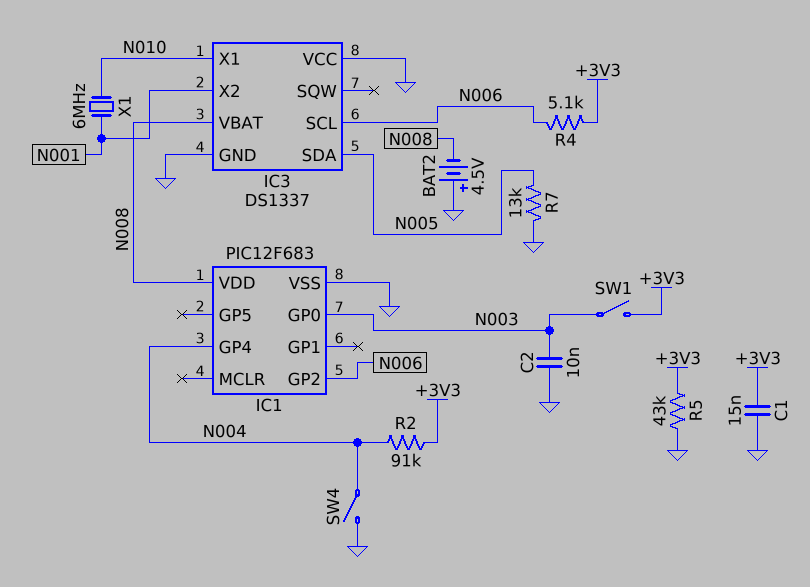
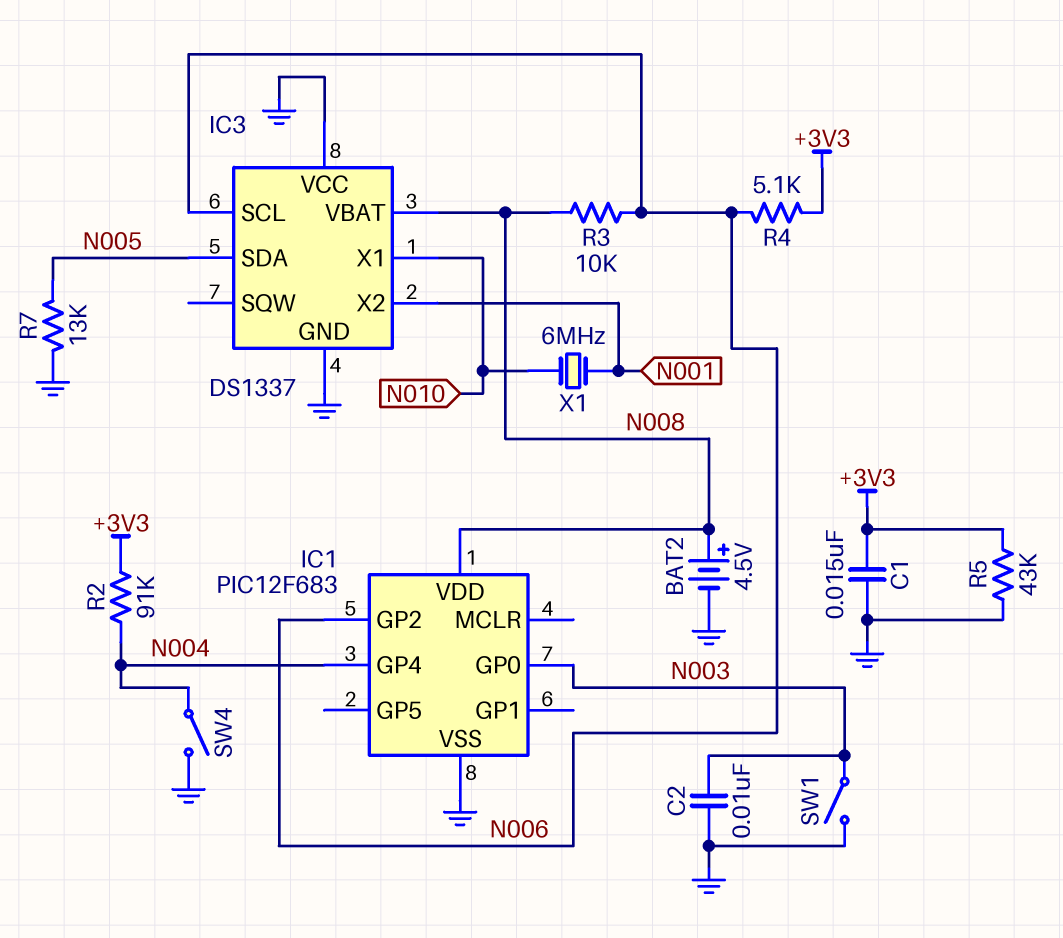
BAT2: 4.5V (plus GND, minus N008) -> 4.5V (plus N008, minus GND)
R3: none -> 10k (N006, N008)
SW1: switch (+3V3, N003) -> switch (GND, N003)

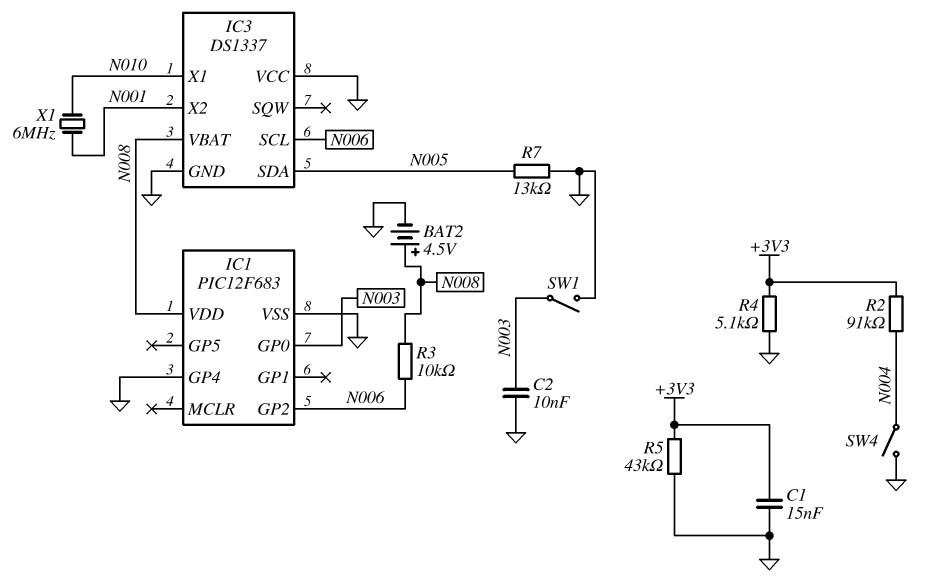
IC1 pin GP4: N004 -> GND
R4: 5.1k (+3V3, N006) -> 5.1k (+3V3, GND)

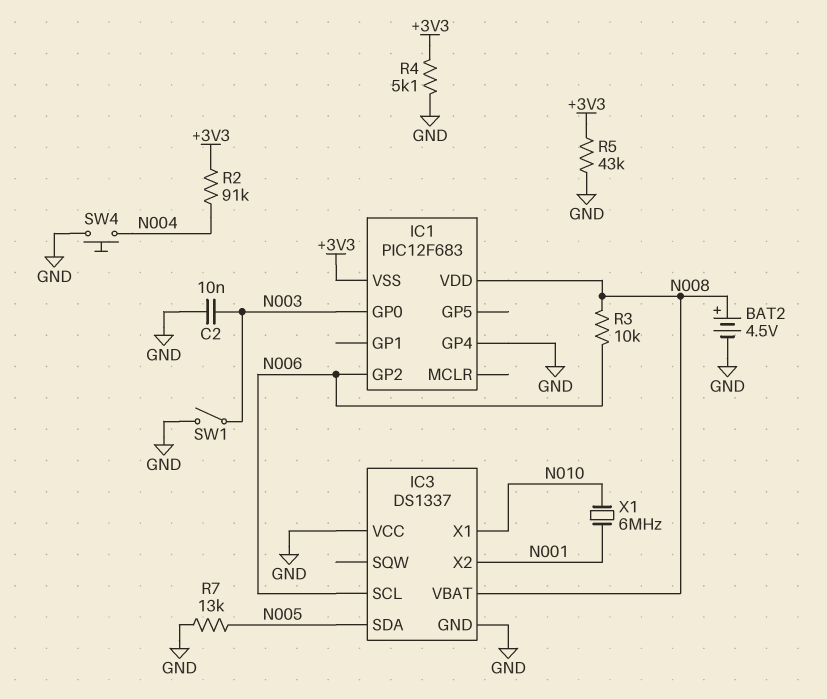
C1: 15nF (+3V3, GND) -> none
IC1 pin VSS: GND -> +3V3
SW4: switch (GND, N004) -> button (GND, N004)

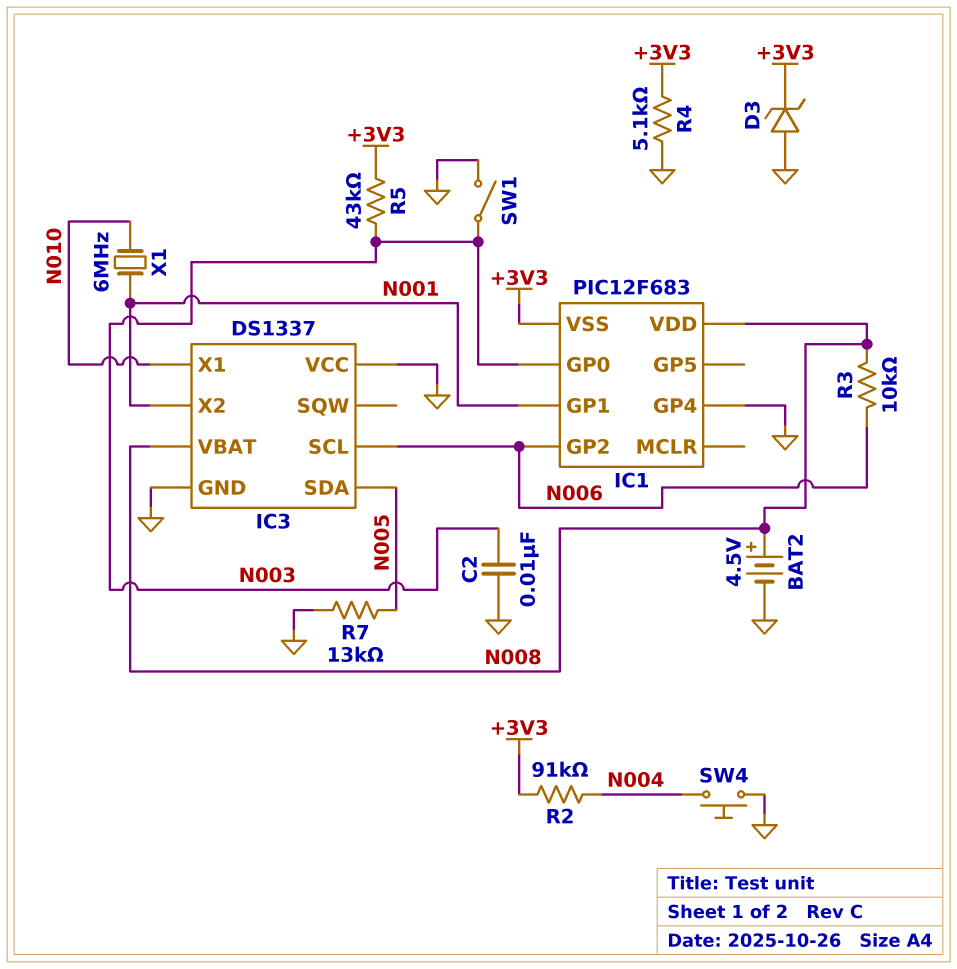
D3: none -> zener (A GND, K +3V3)
IC1 pin GP1: none -> N001
R5: 43k (+3V3, GND) -> 43k (+3V3, N003)

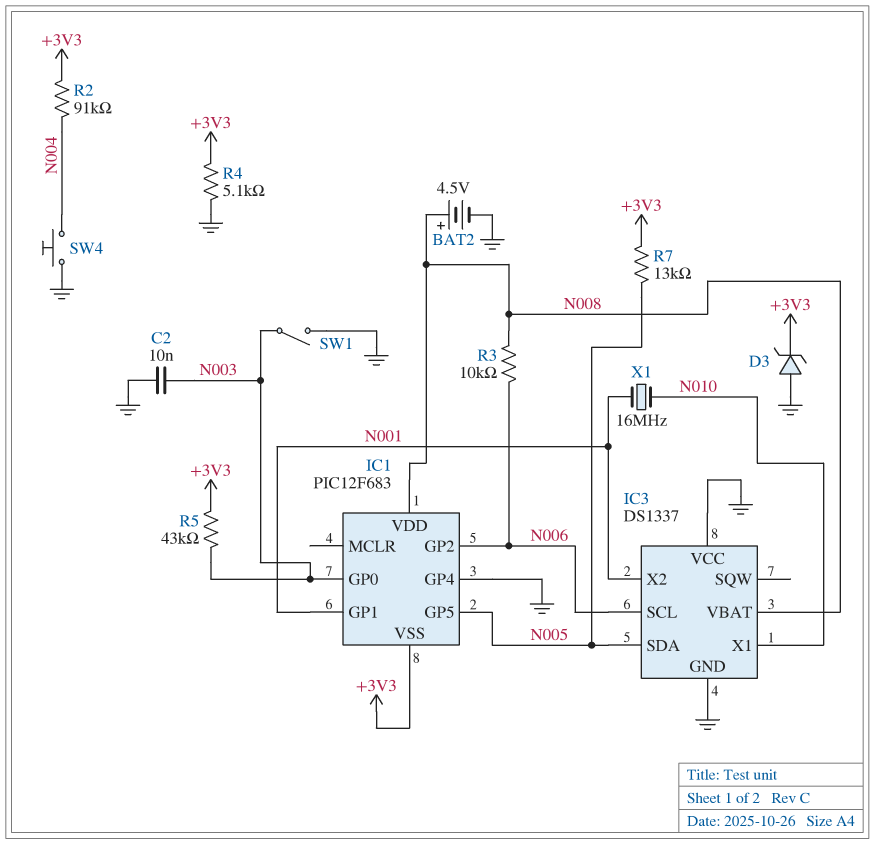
IC1 pin GP5: none -> N005
R7: 13k (GND, N005) -> 13k (+3V3, N005)
X1: 6MHz (N001, N010) -> 16MHz (N001, N010)

